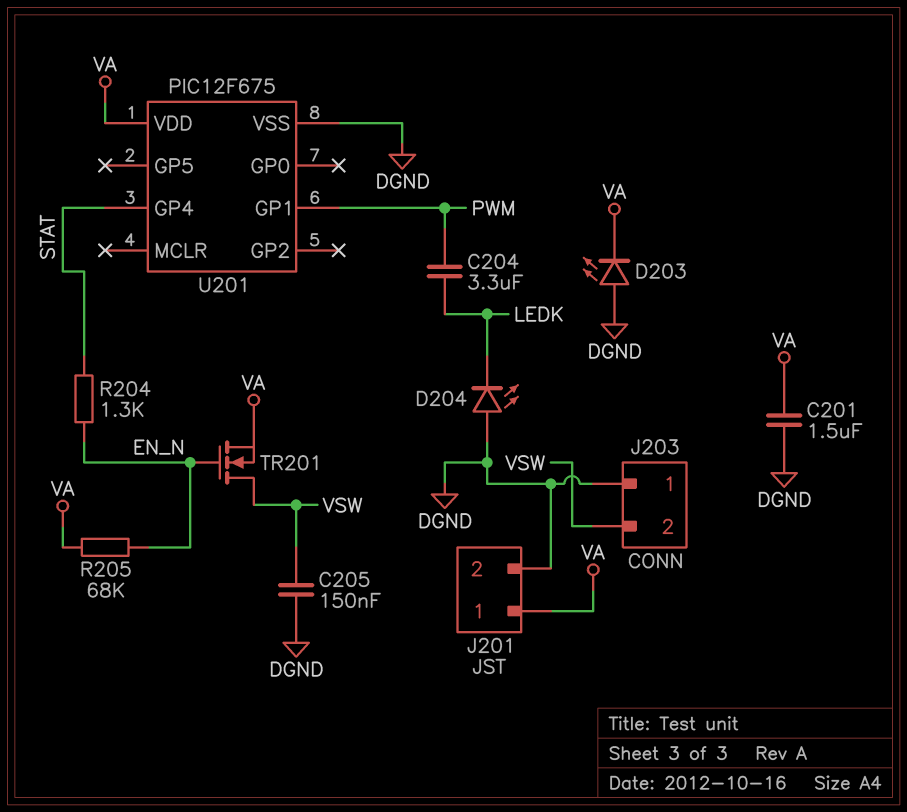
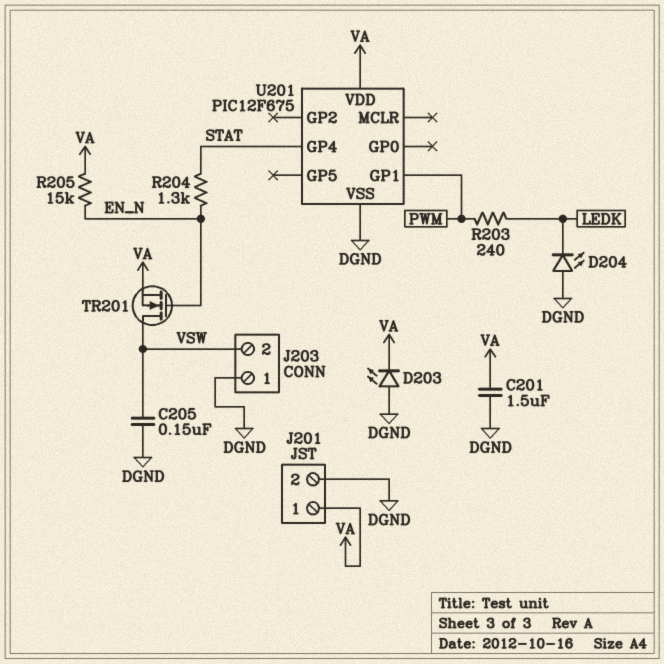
C204: 3.3uF (LEDK, PWM) -> none
R203: none -> 240 (LEDK, PWM)
R205: 68k (EN_N, VA) -> 15k (EN_N, VA)

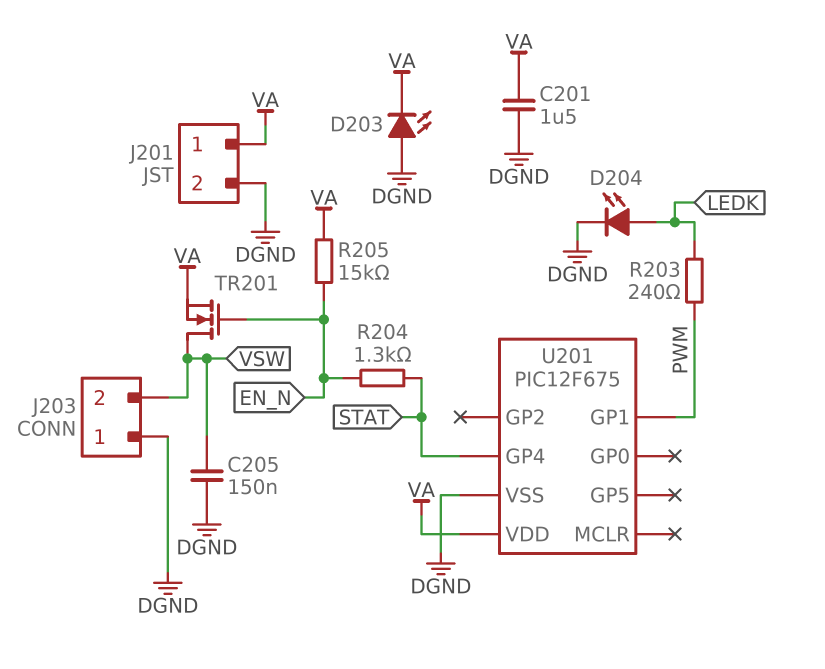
D204: LED (A DGND, K LEDK) -> LED (A LEDK, K DGND)

